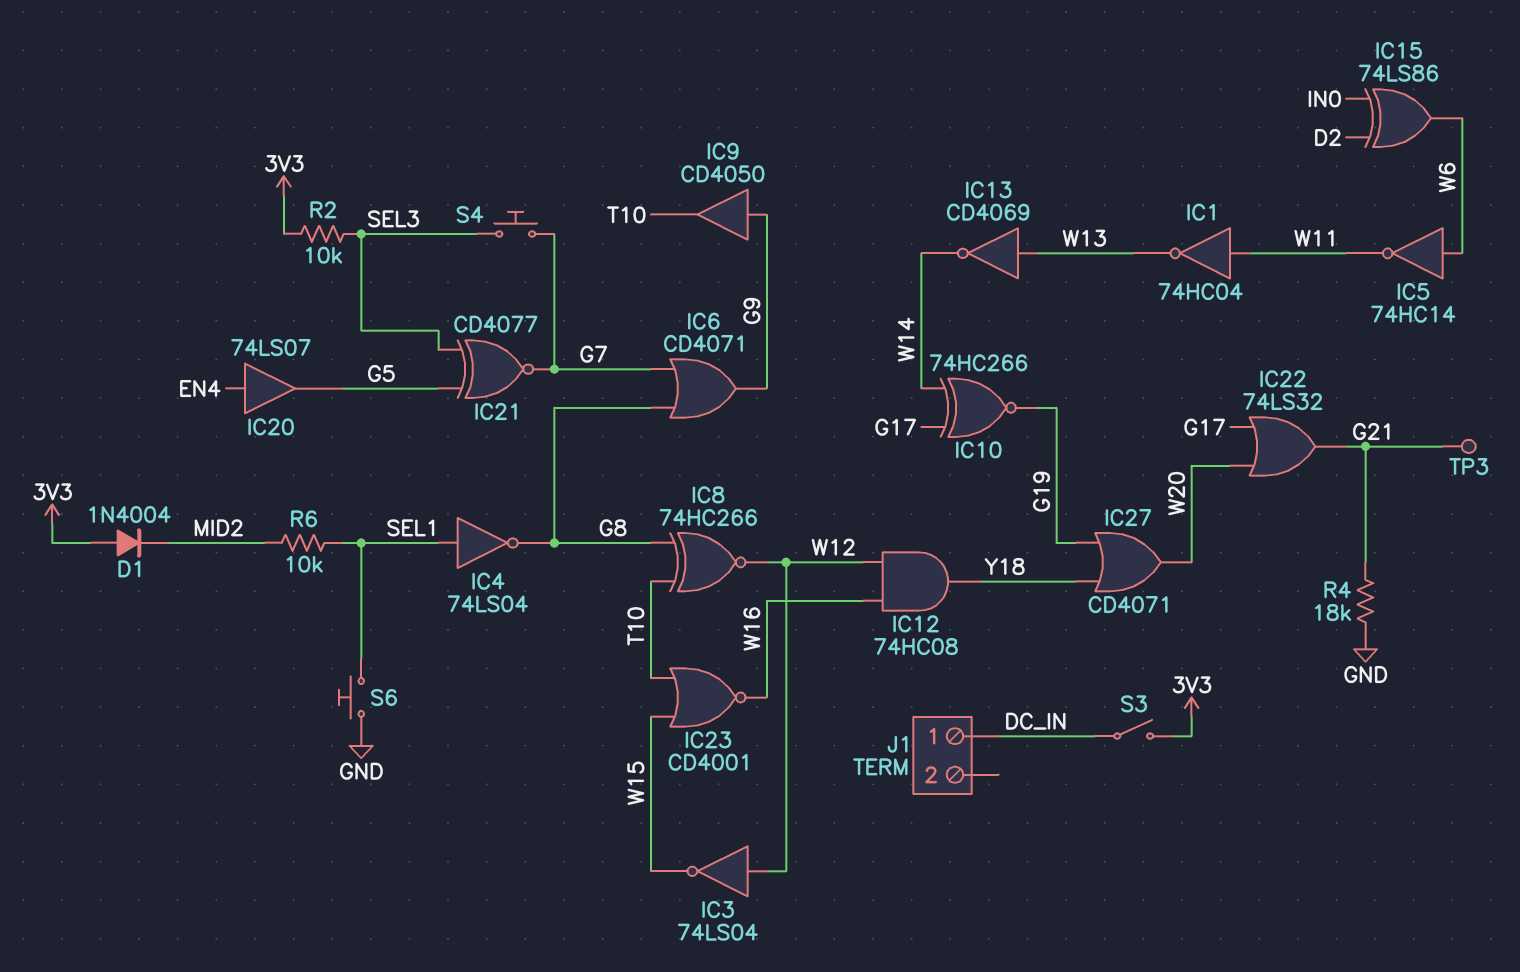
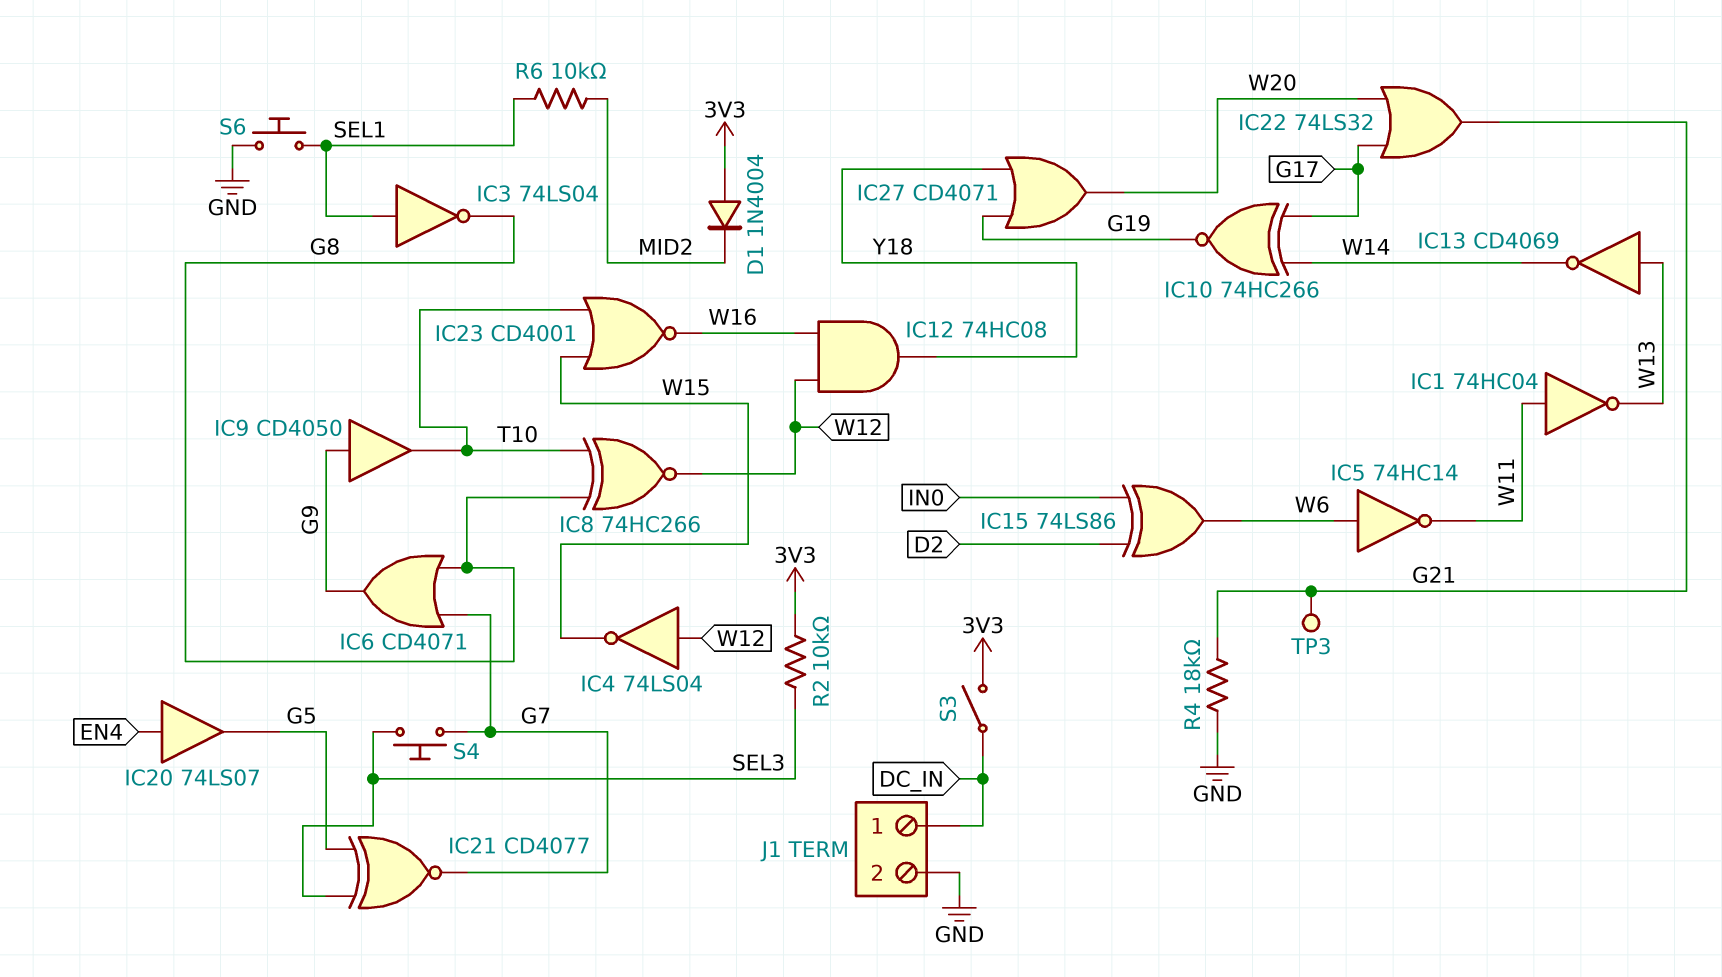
IC3: NOT 74LS04 (in W12, out W15) -> NOT 74LS04 (in SEL1, out G8)
IC4: NOT 74LS04 (in SEL1, out G8) -> NOT 74LS04 (in W12, out W15)
J1 pin 2: none -> GND

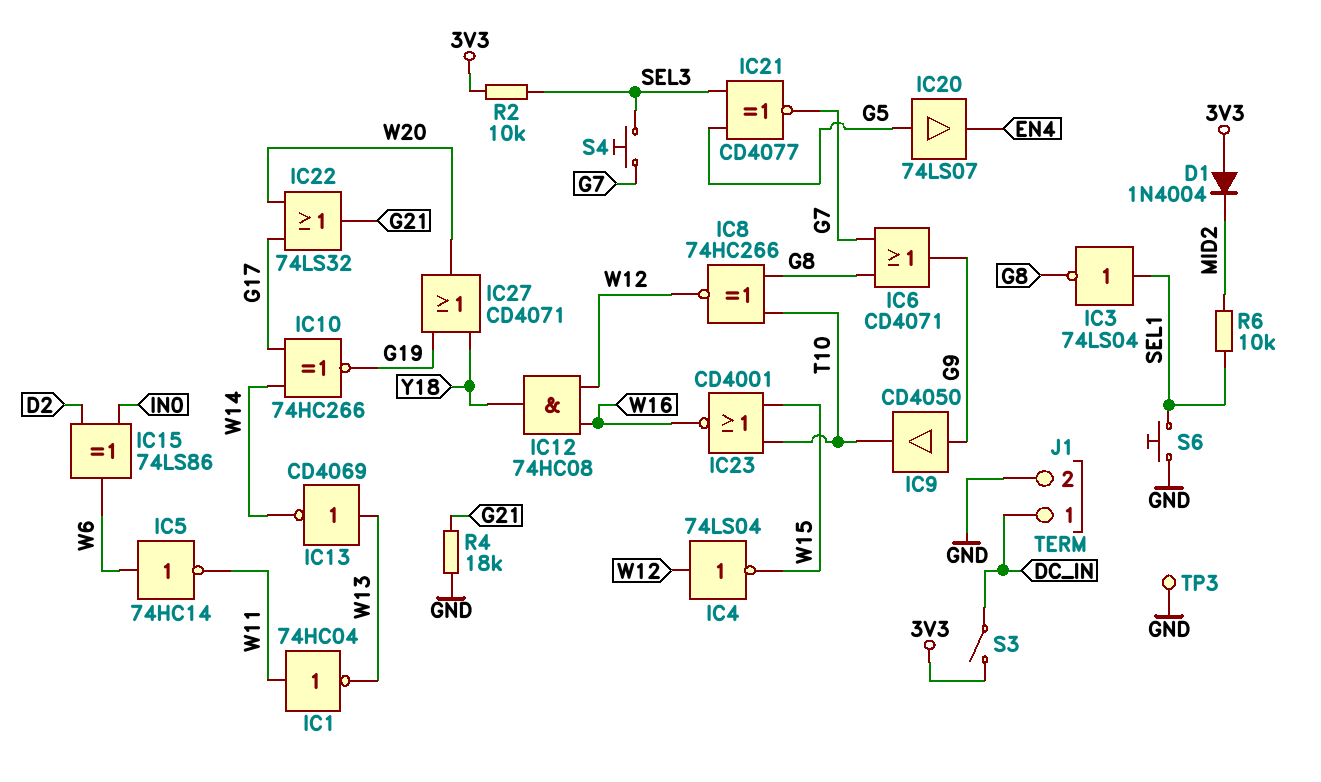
IC20: buffer 74LS07 (in EN4, out G5) -> buffer 74LS07 (in G5, out EN4)
TP3: test point (G21) -> test point (GND)

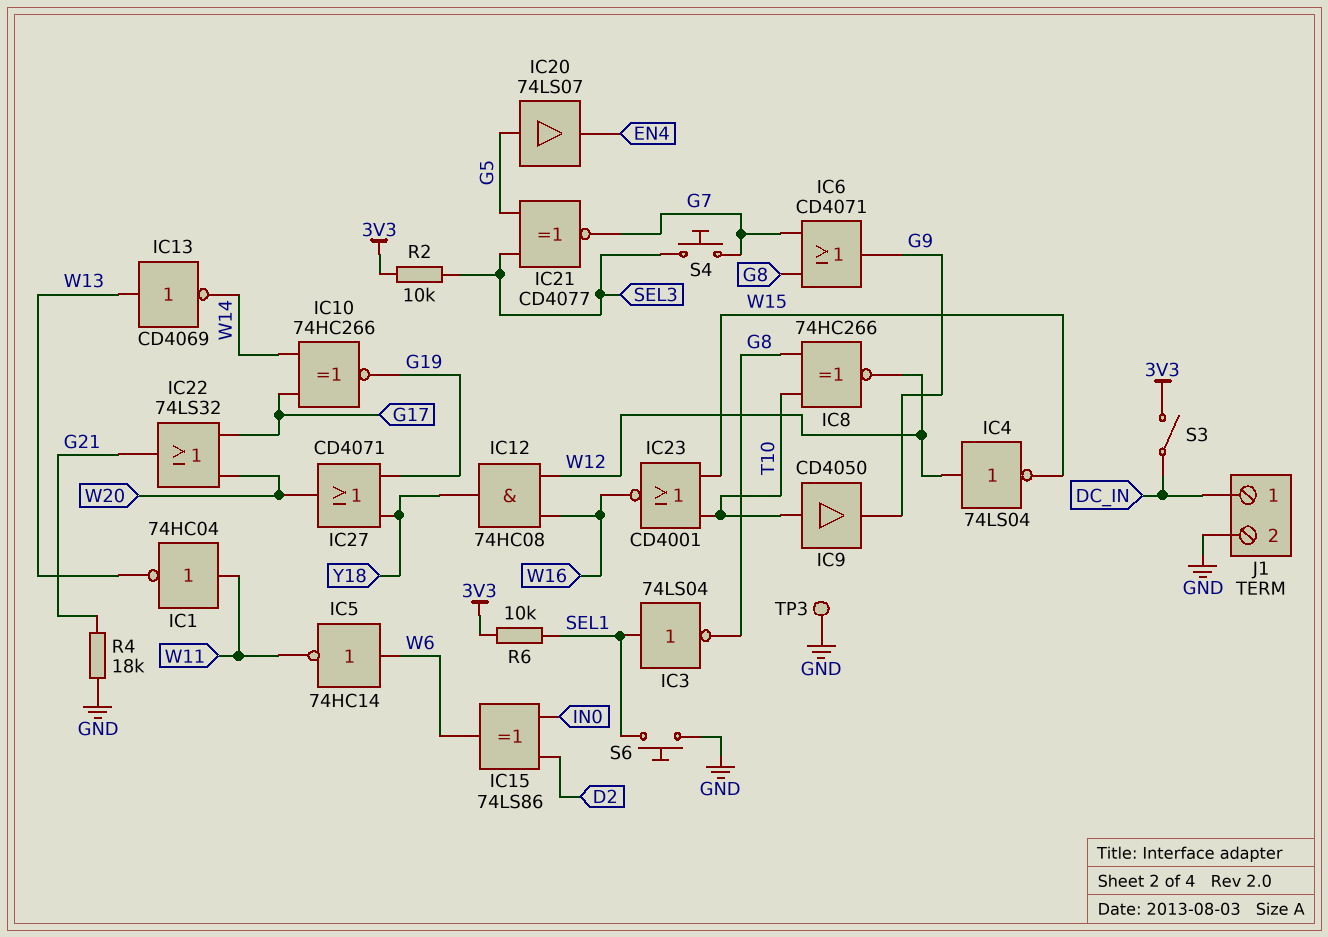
D1: diode 1N4004 (A 3V3, K MID2) -> none
IC9: buffer CD4050 (in G9, out T10) -> buffer CD4050 (in T10, out G9)
R6: 10k (MID2, SEL1) -> 10k (3V3, SEL1)

